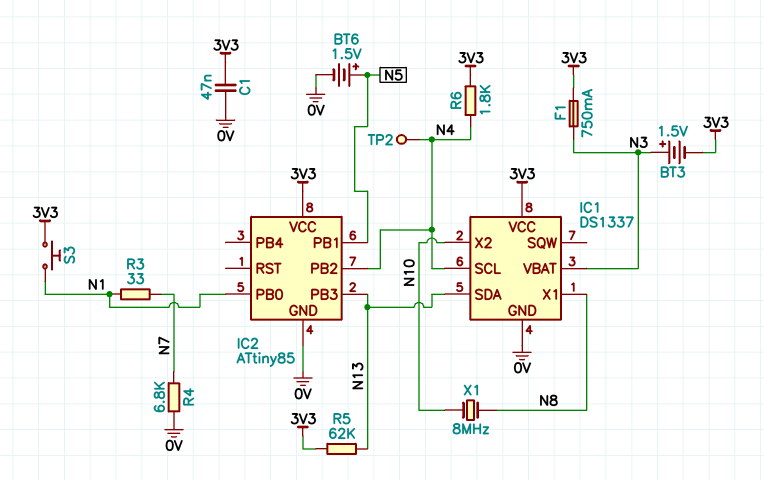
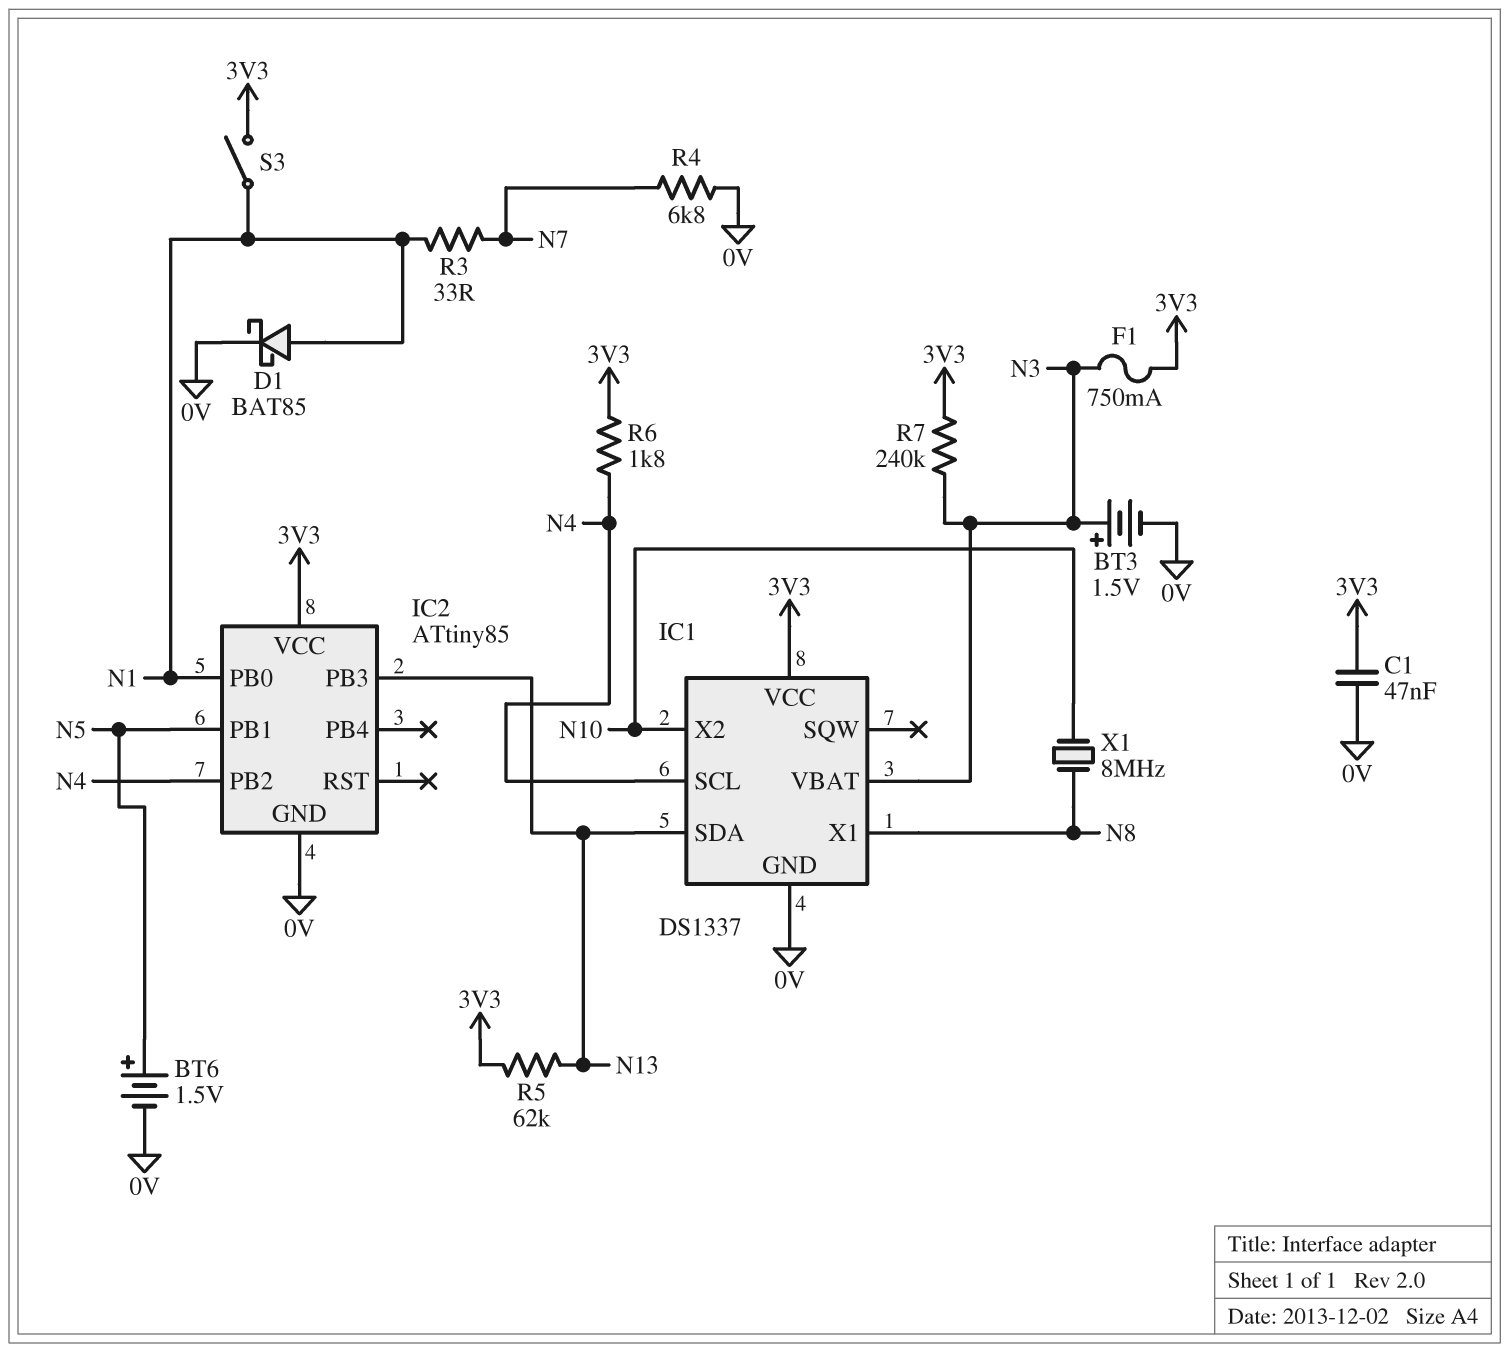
BT3: 1.5V (plus N3, minus 3V3) -> 1.5V (plus N3, minus 0V)
D1: none -> schottky BAT85 (A N1, K 0V)
R7: none -> 240k (3V3, N3)
S3: button (3V3, N1) -> switch (3V3, N1)
TP2: test point (N4) -> none

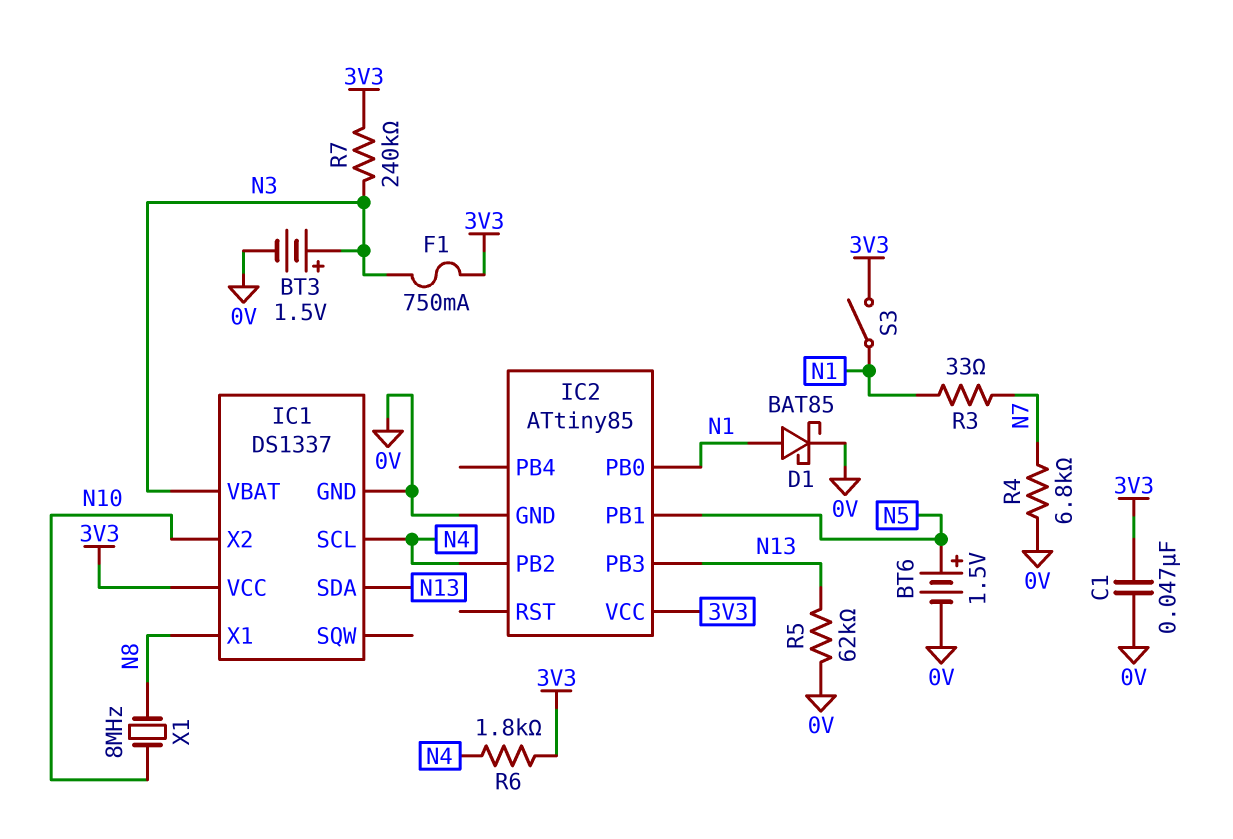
R5: 62k (3V3, N13) -> 62k (0V, N13)

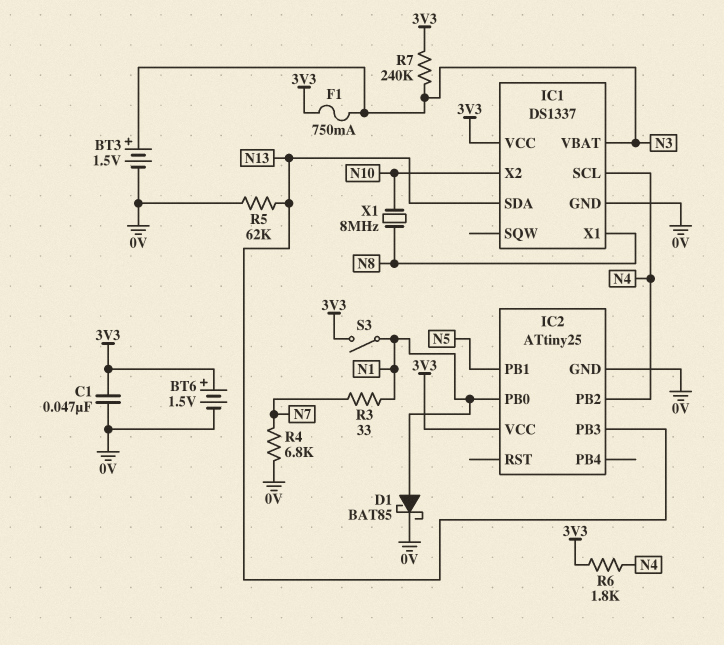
BT6: 1.5V (plus N5, minus 0V) -> 1.5V (plus 3V3, minus 0V)
IC2: ATtiny85 -> ATtiny25

